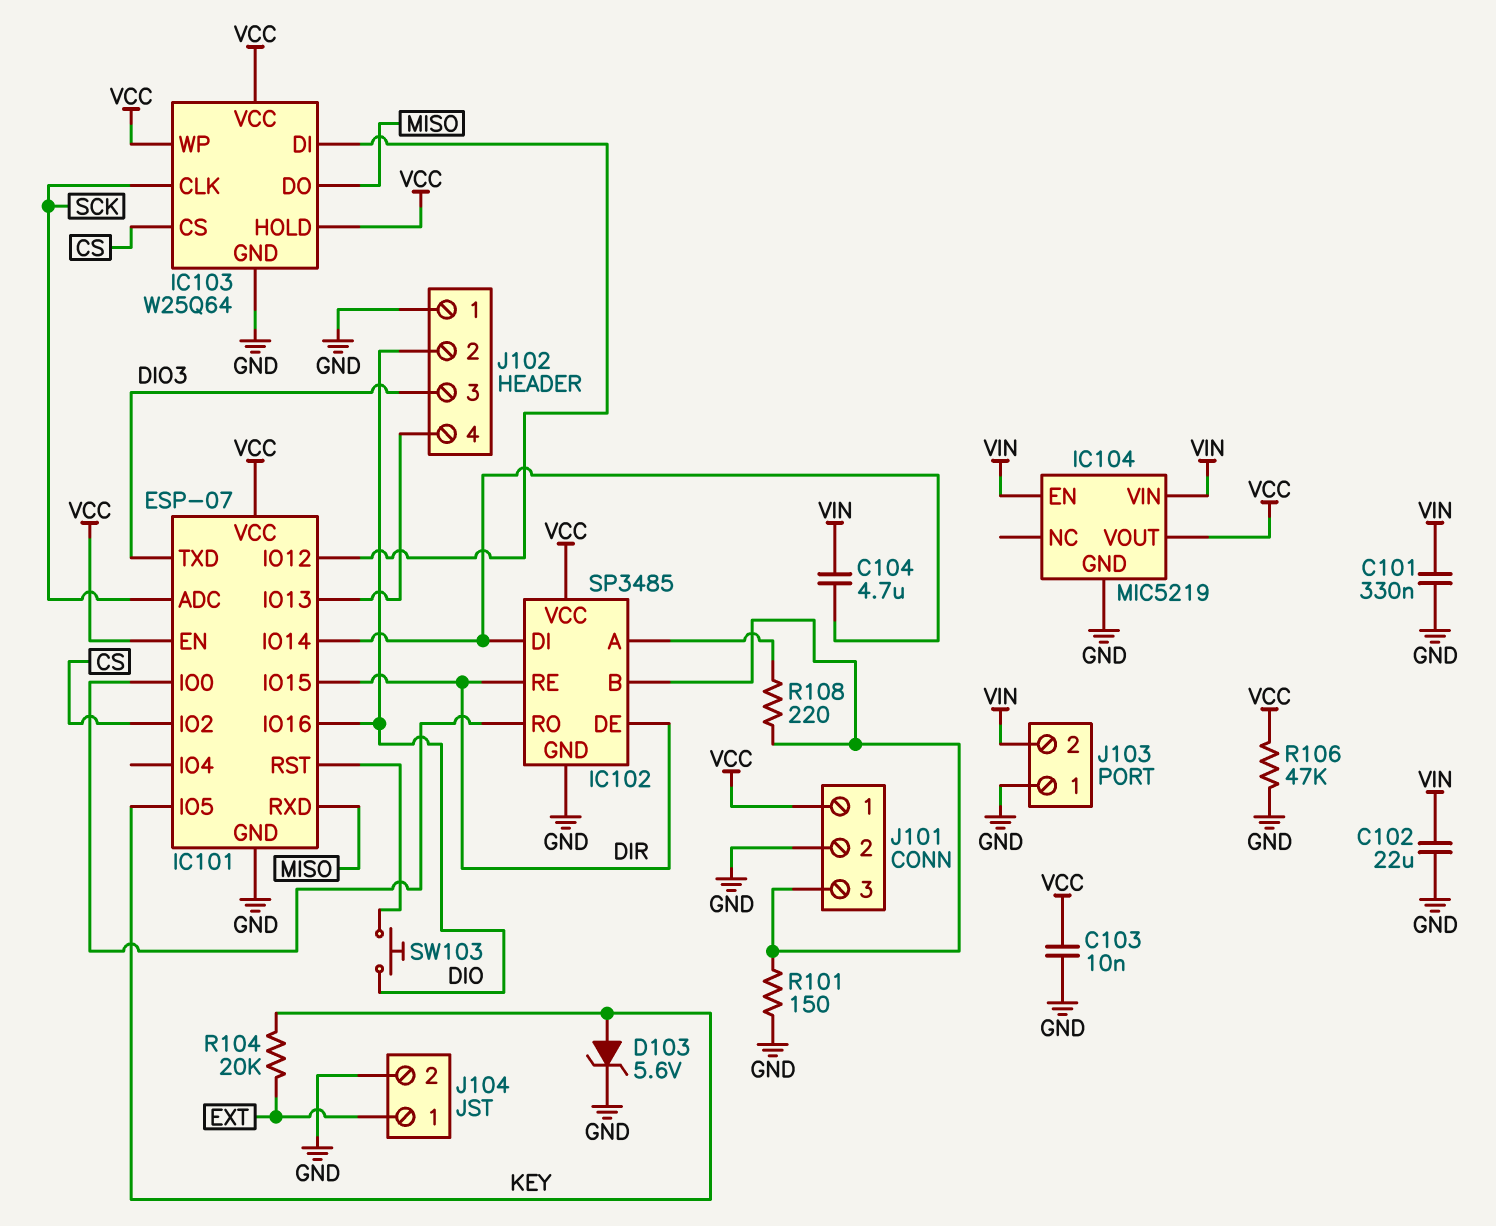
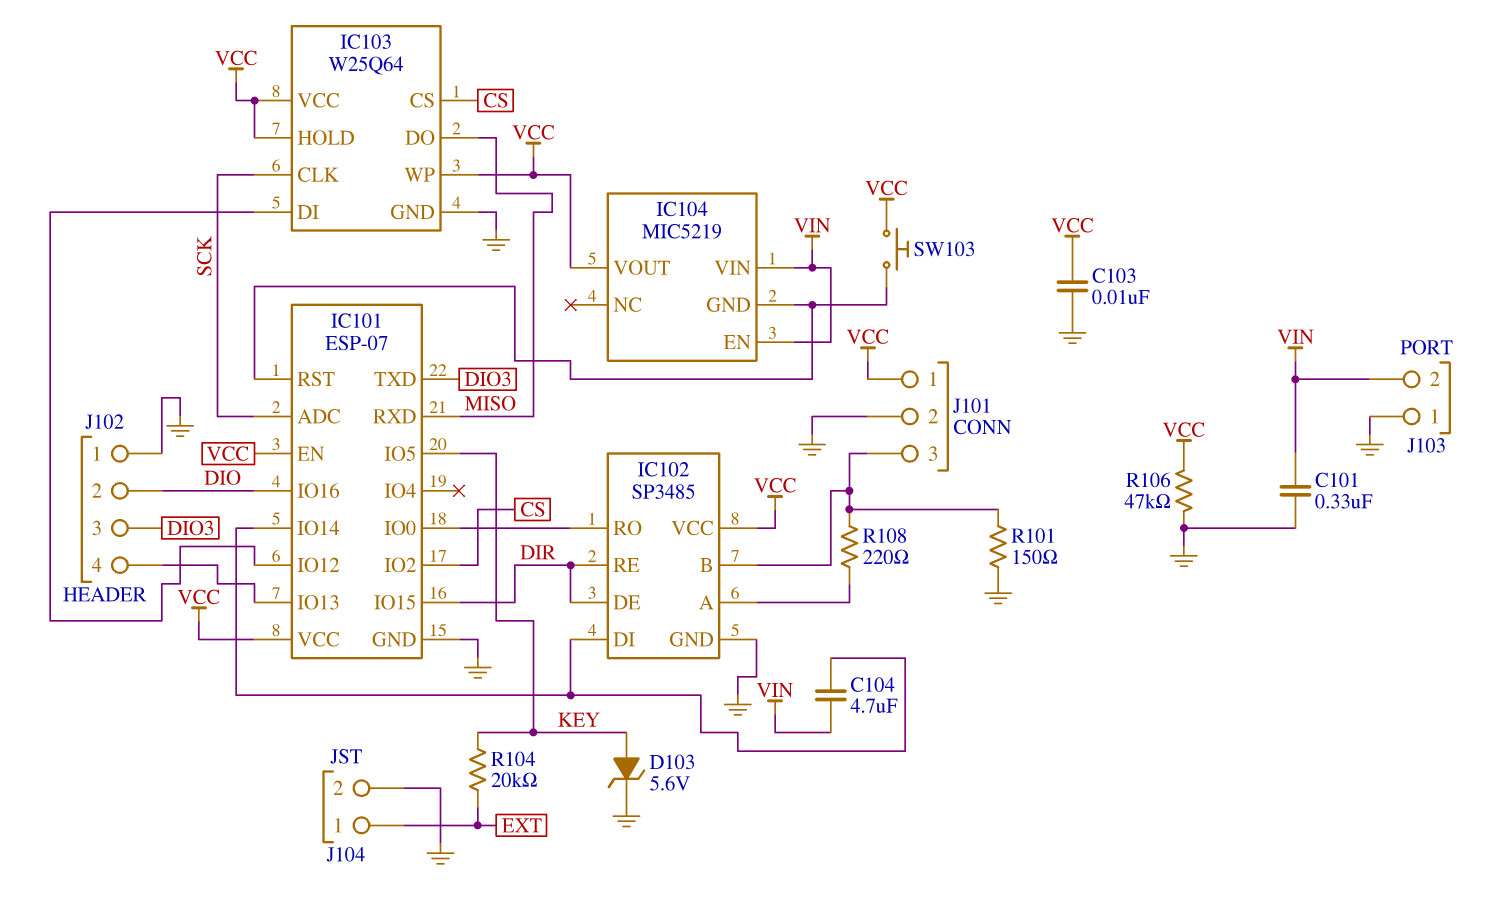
C102: 22uF (GND, VIN) -> none
IC104 pin GND: GND -> IC101/RST
SW103: button (DIO, IC101/RST) -> button (IC101/RST, VCC)

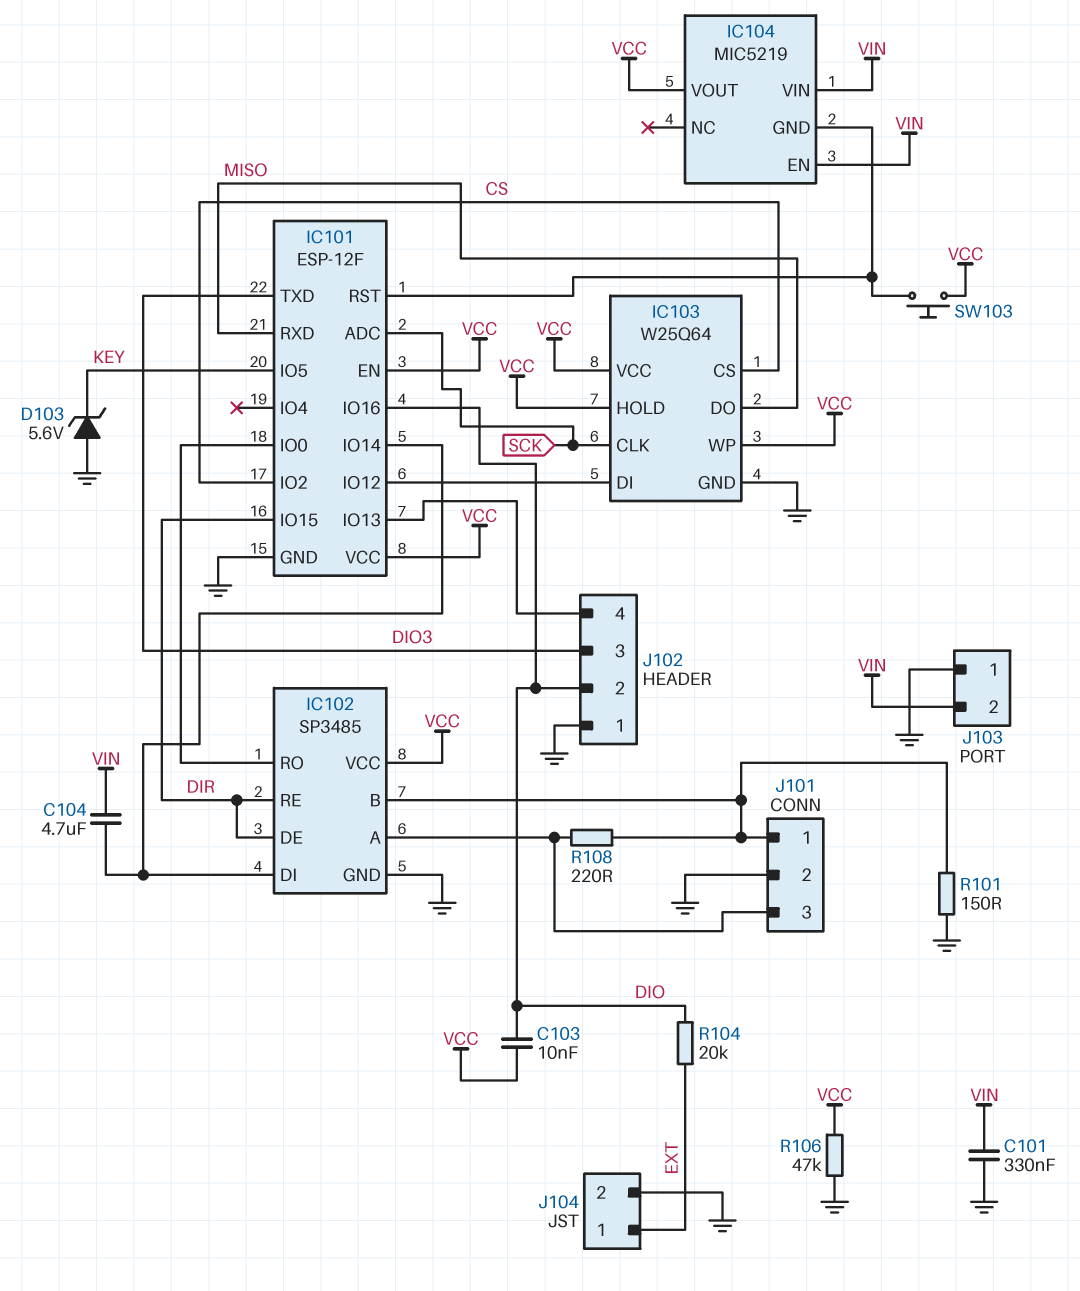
C103: 10nF (GND, VCC) -> 10nF (DIO, VCC)
D103: zener 5.6V (A KEY, K GND) -> zener 5.6V (A GND, K KEY)
IC101: ESP-07 -> ESP-12F
J101 pin 1: VCC -> IC102/B
J101 pin 3: IC102/B -> IC102/A
R104: 20k (EXT, KEY) -> 20k (DIO, EXT)

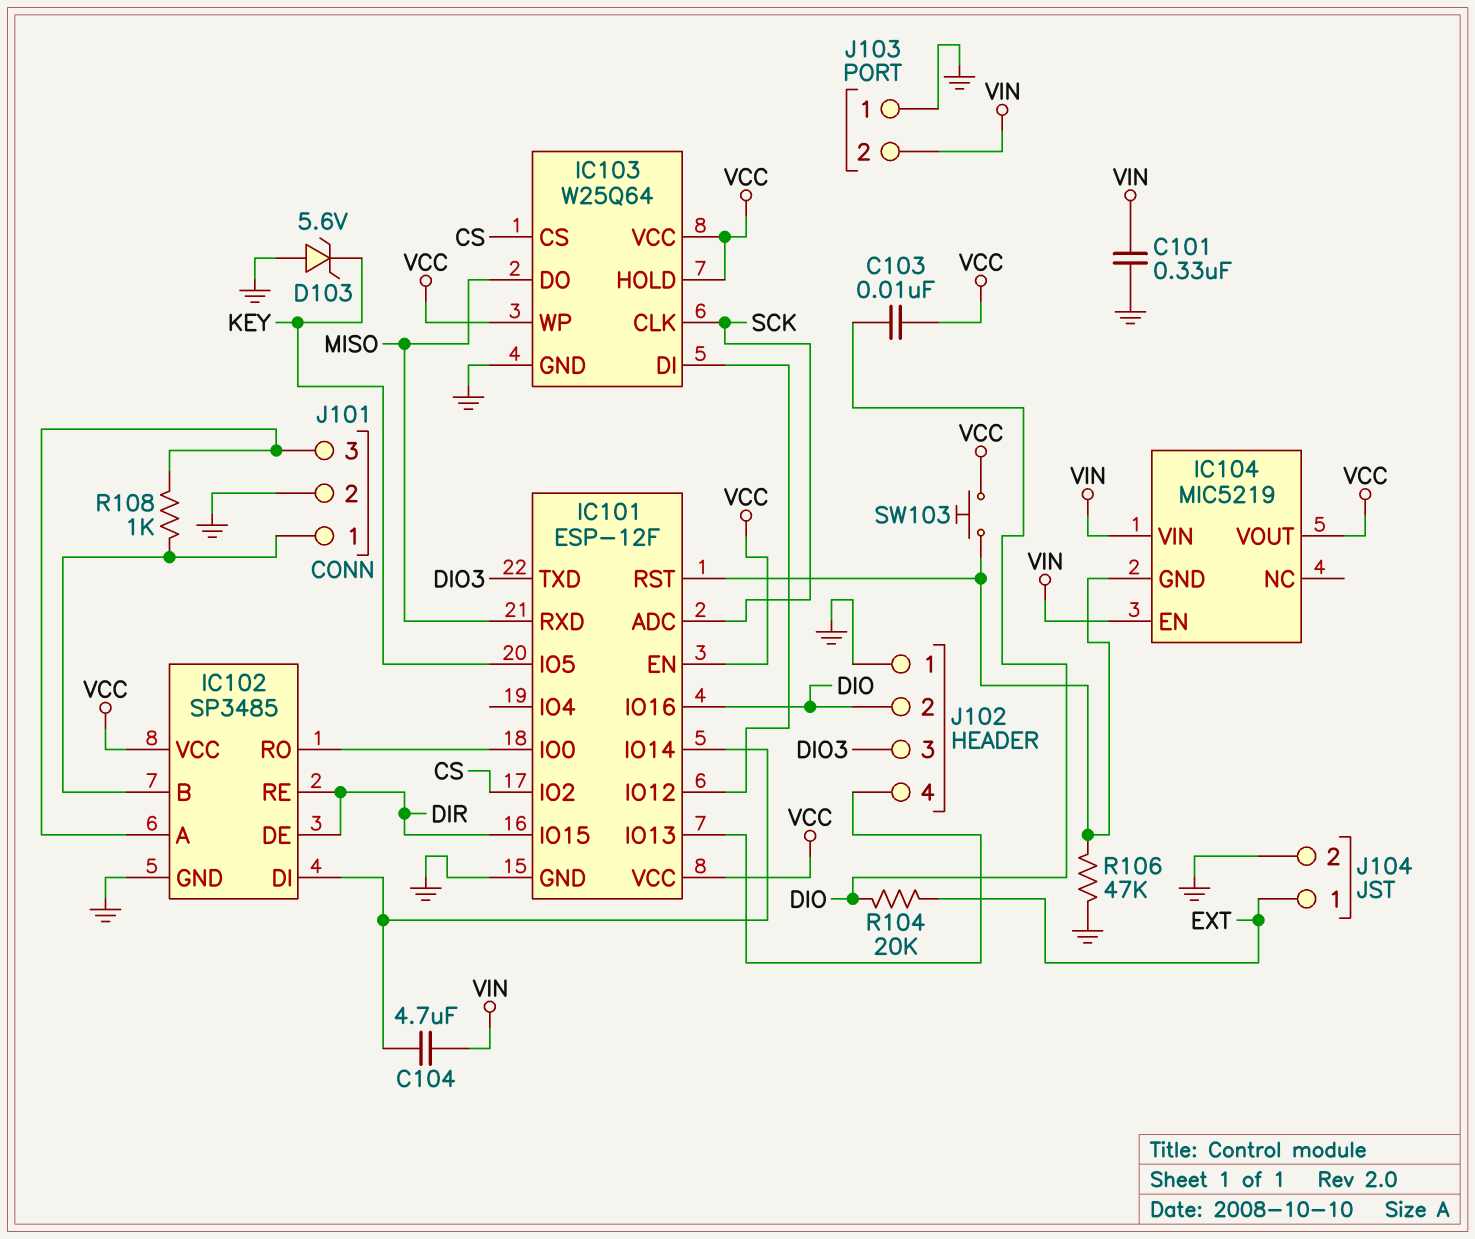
R101: 150 (GND, IC102/B) -> none
R106: 47k (GND, VCC) -> 47k (GND, IC101/RST)
R108: 220 (IC102/A, IC102/B) -> 1k (IC102/A, IC102/B)

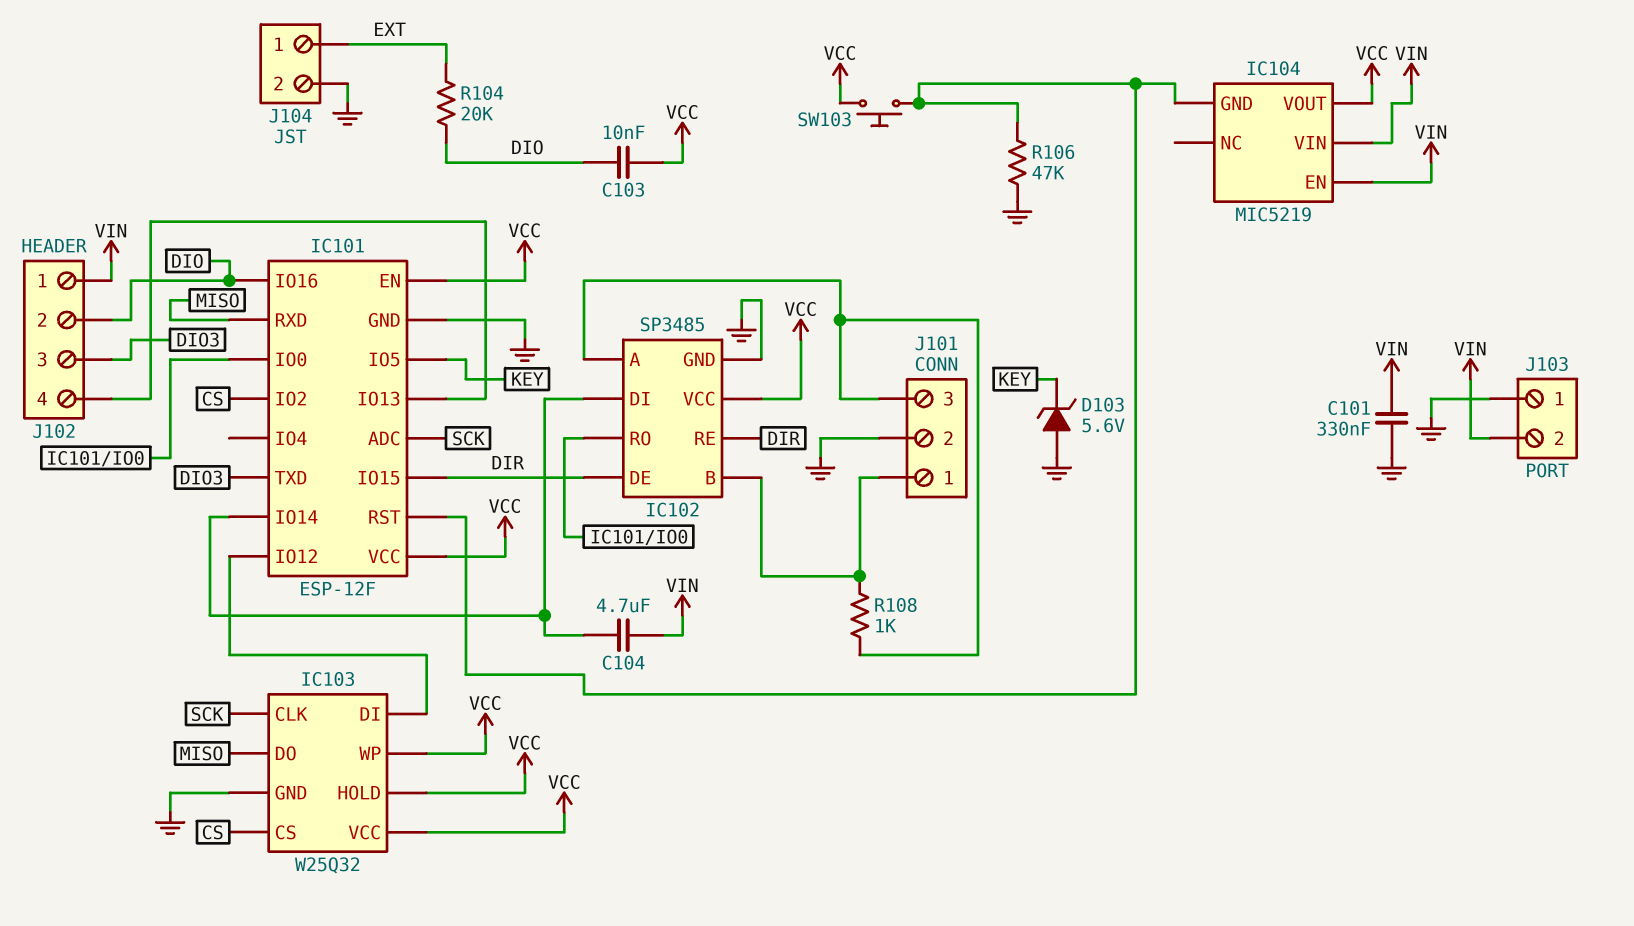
IC103: W25Q64 -> W25Q32
J102 pin 1: GND -> VIN

